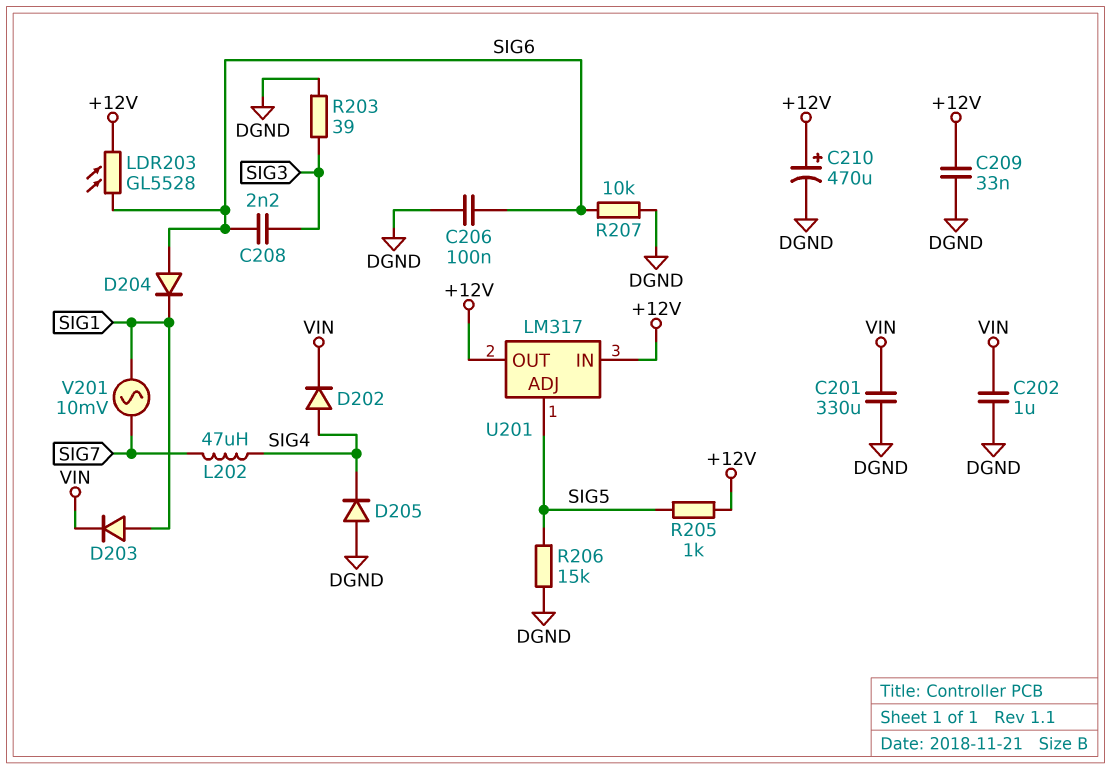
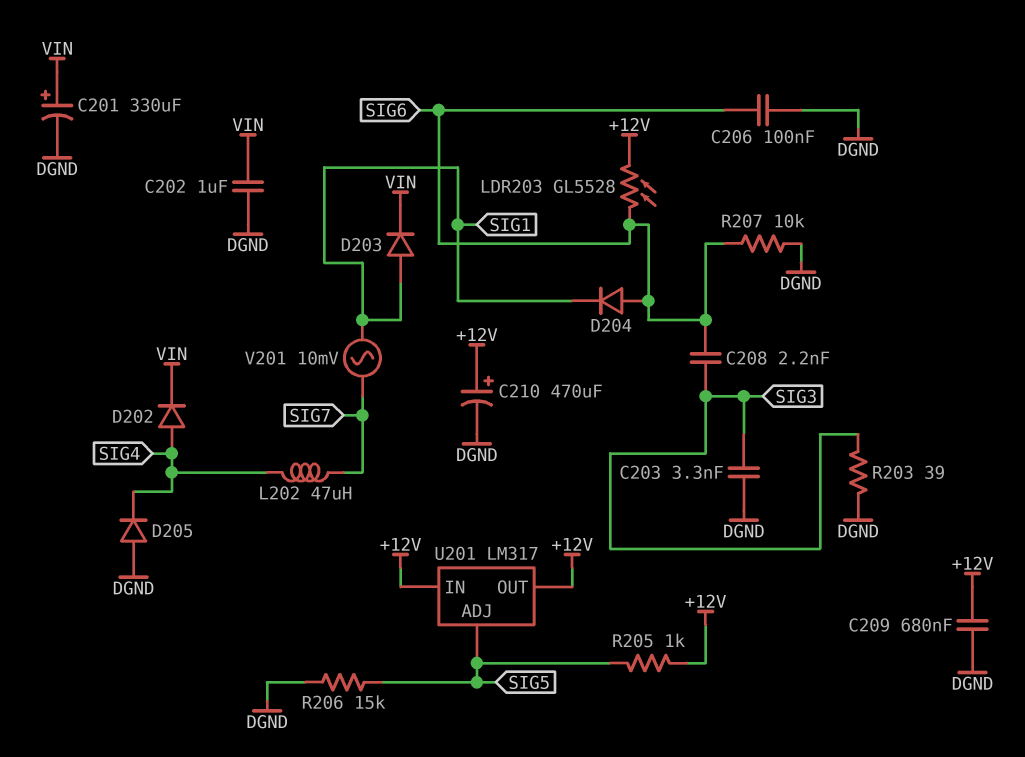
C201: 330uF (DGND, VIN) -> 330uF (plus VIN, minus DGND)
C203: none -> 3.3nF (DGND, SIG3)
C209: 33nF (+12V, DGND) -> 680nF (+12V, DGND)

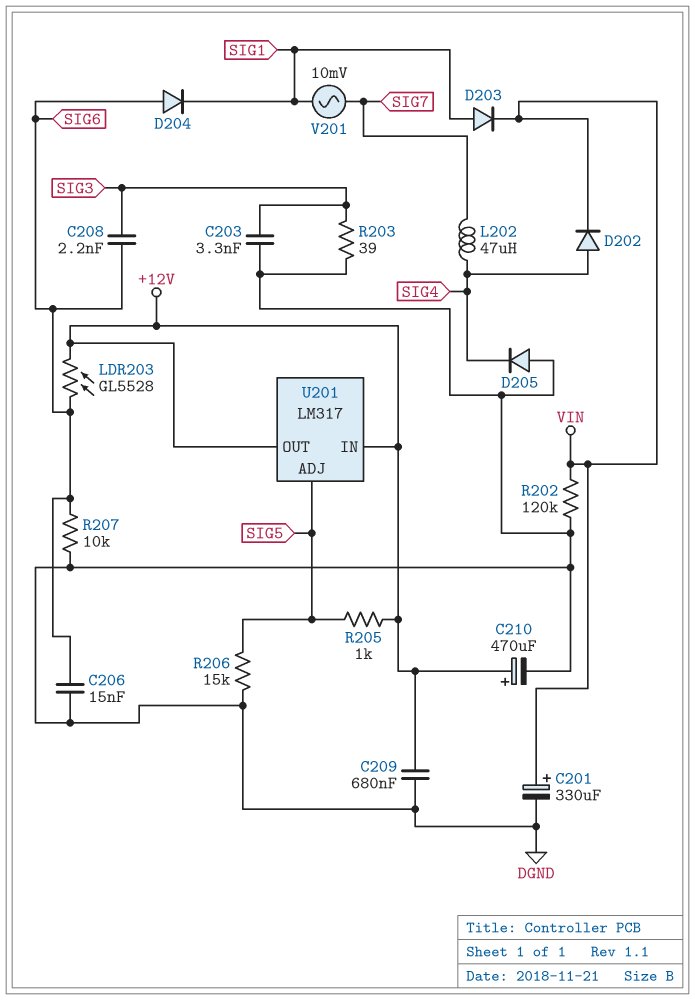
C202: 1uF (DGND, VIN) -> none
C206: 100nF (DGND, SIG6) -> 15nF (DGND, SIG6)
R202: none -> 120k (DGND, VIN)

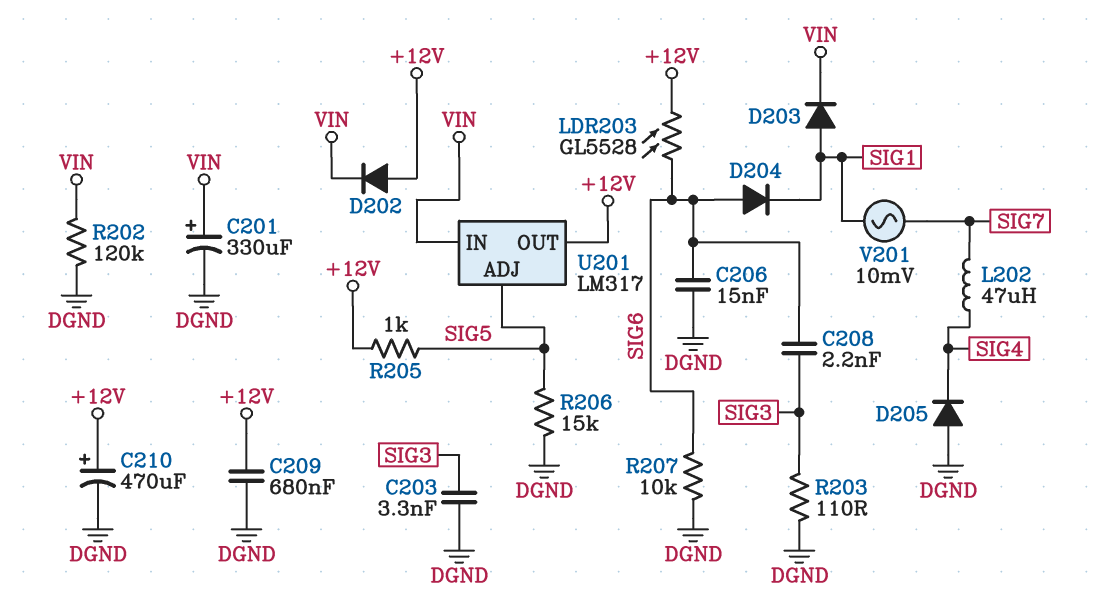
D202: diode (A SIG4, K VIN) -> diode (A +12V, K VIN)
R203: 39 (DGND, SIG3) -> 110 (DGND, SIG3)
U201 pin IN: +12V -> VIN

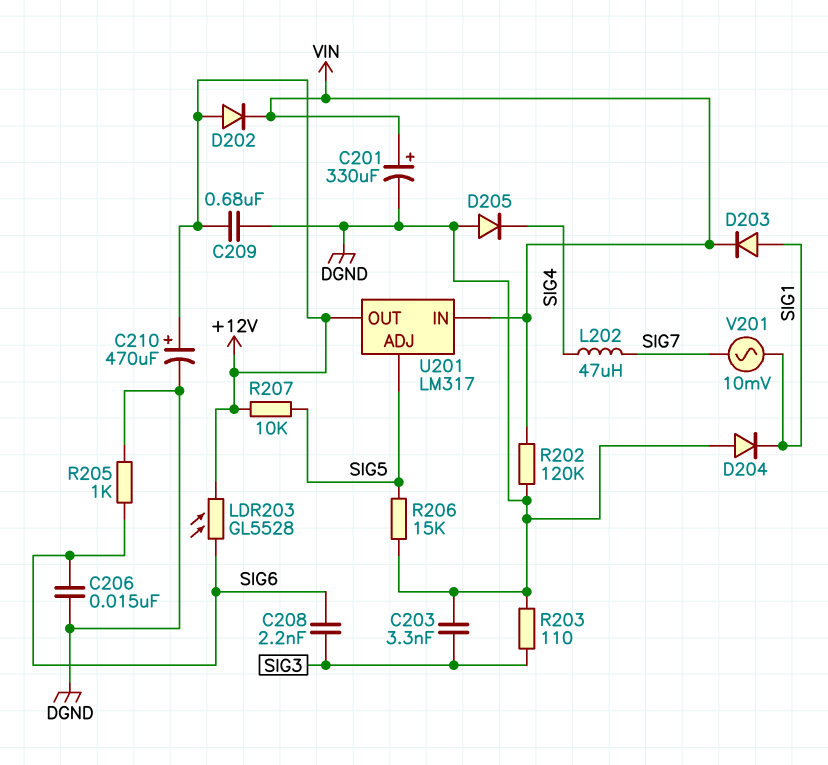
D204: diode (A SIG6, K SIG1) -> diode (A DGND, K SIG1)
R205: 1k (+12V, SIG5) -> 1k (DGND, SIG6)
R207: 10k (DGND, SIG6) -> 10k (+12V, SIG5)

